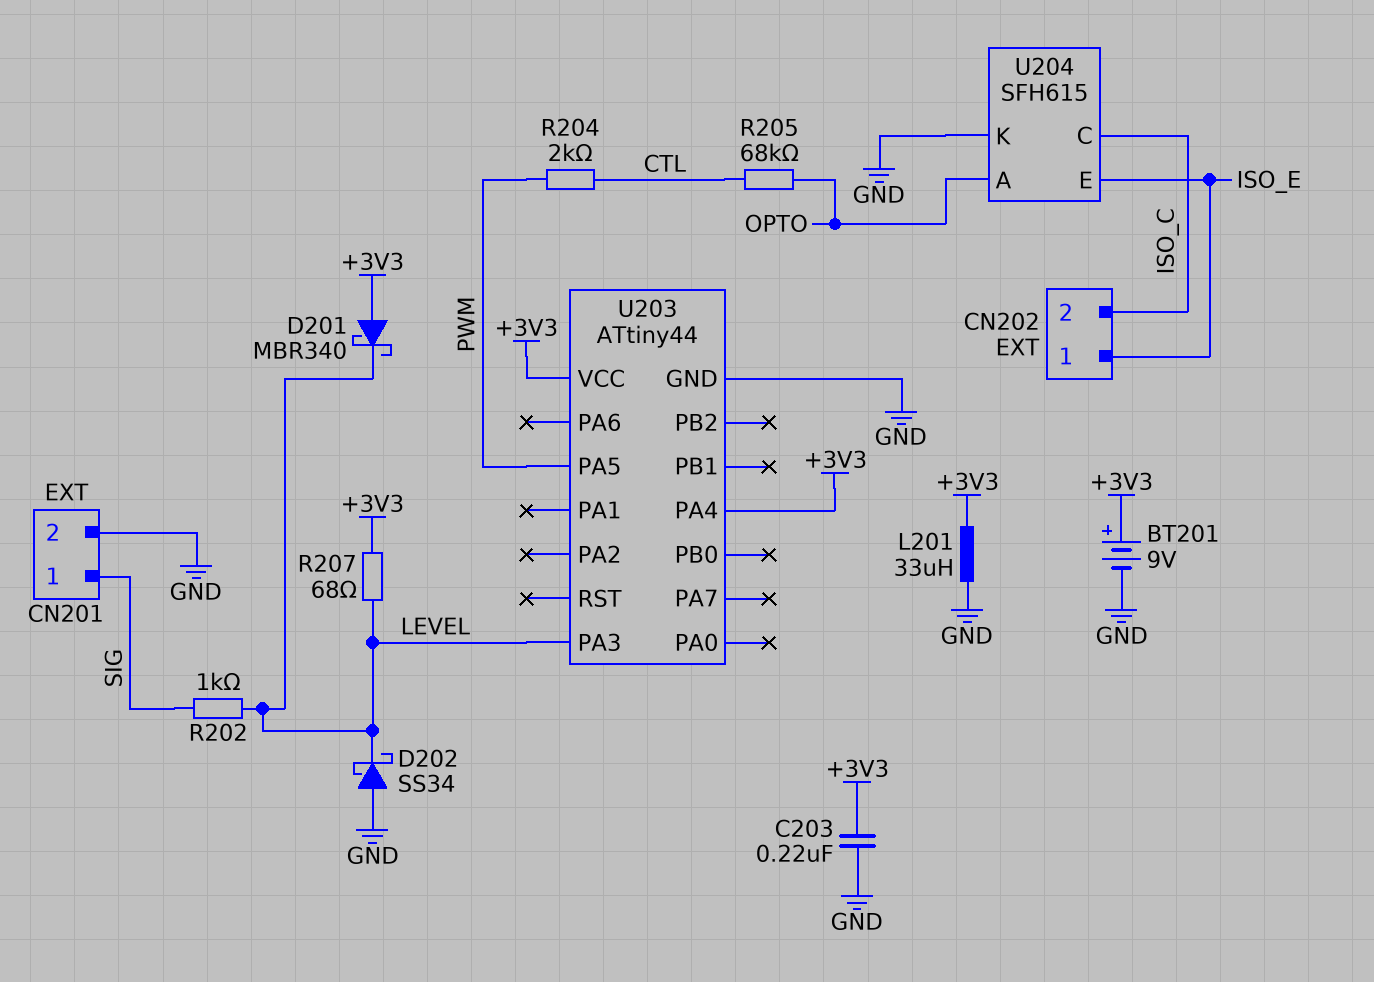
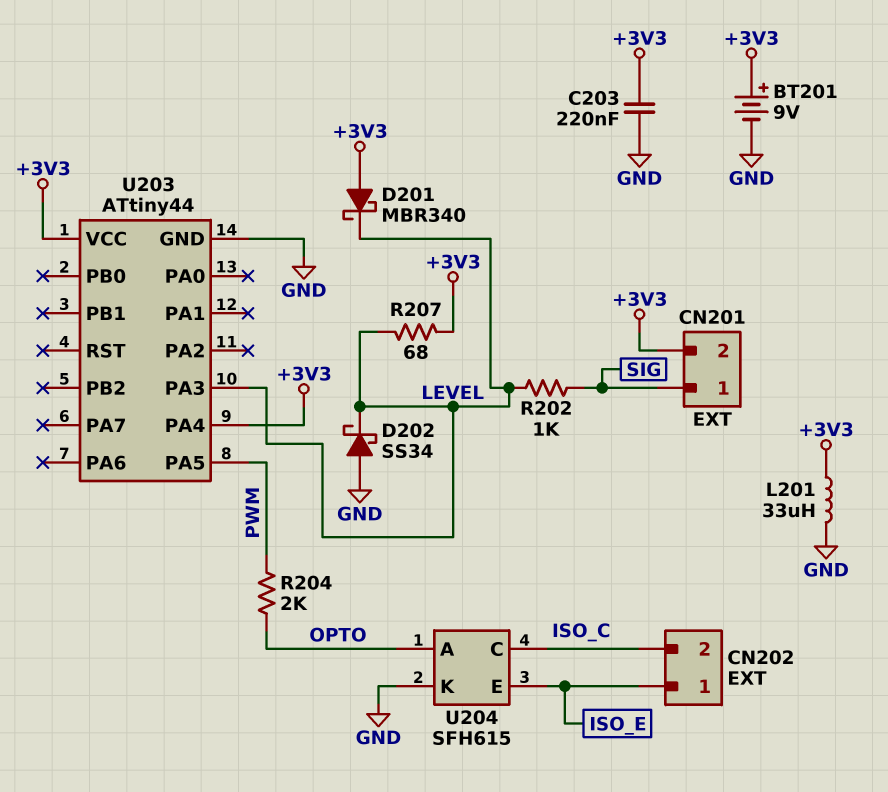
CN201 pin 2: GND -> +3V3
R204: 2k (CTL, PWM) -> 2k (OPTO, PWM)
R205: 68k (CTL, OPTO) -> none

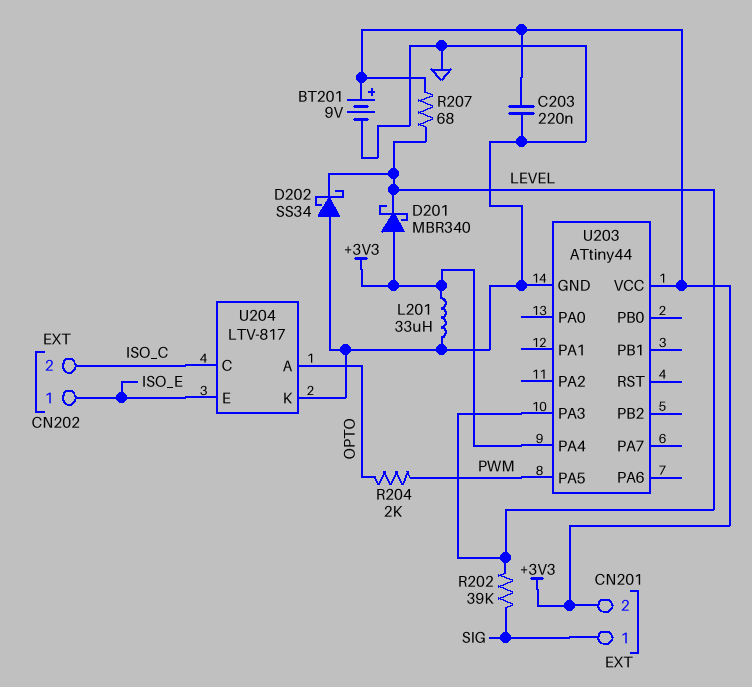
R202: 1k (LEVEL, SIG) -> 39k (LEVEL, SIG)
U204: SFH615 -> LTV-817

